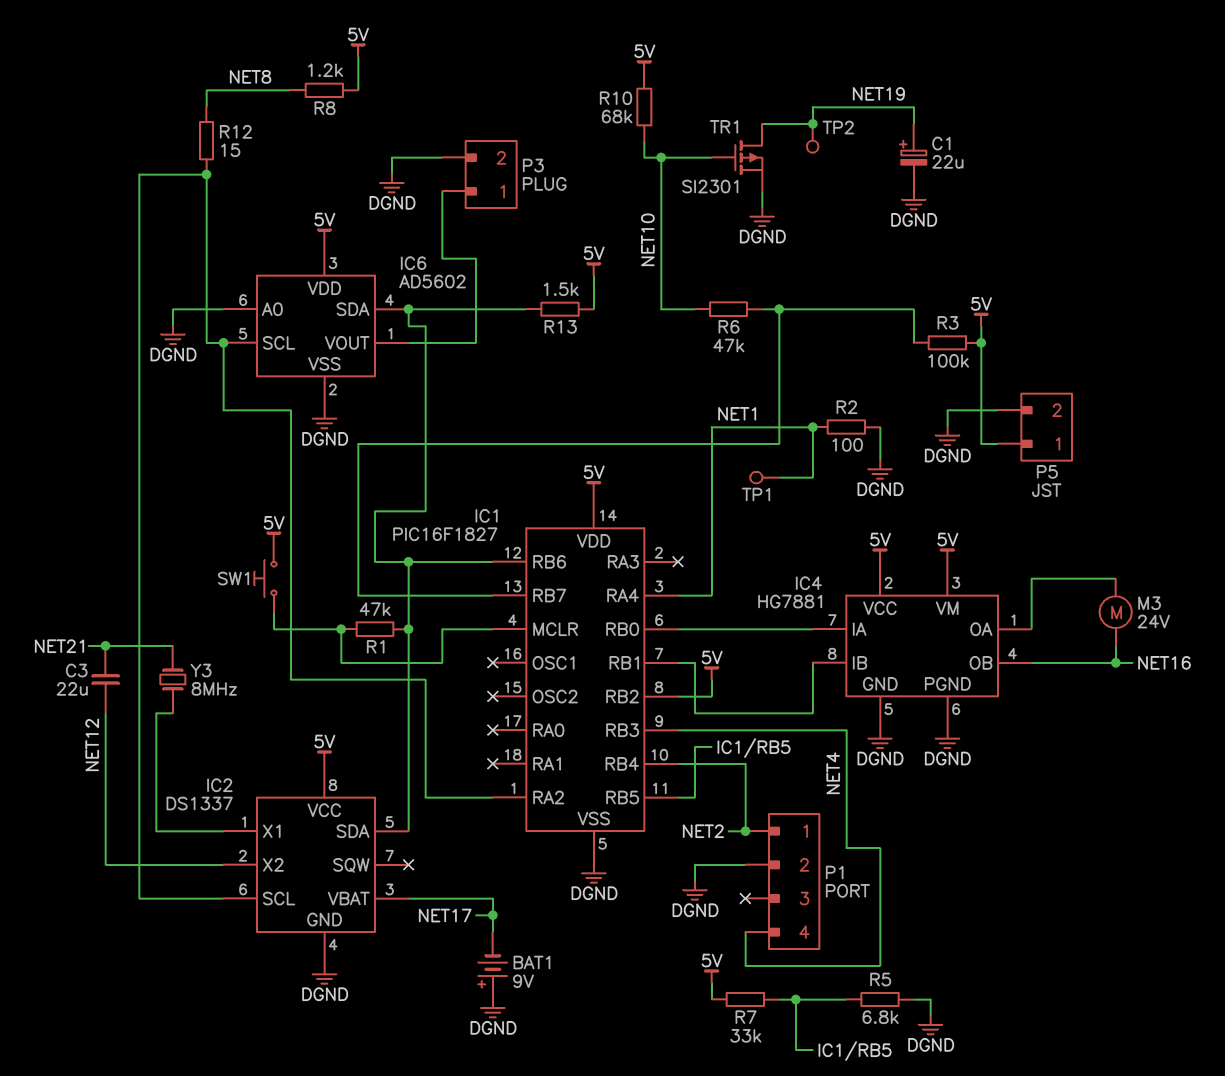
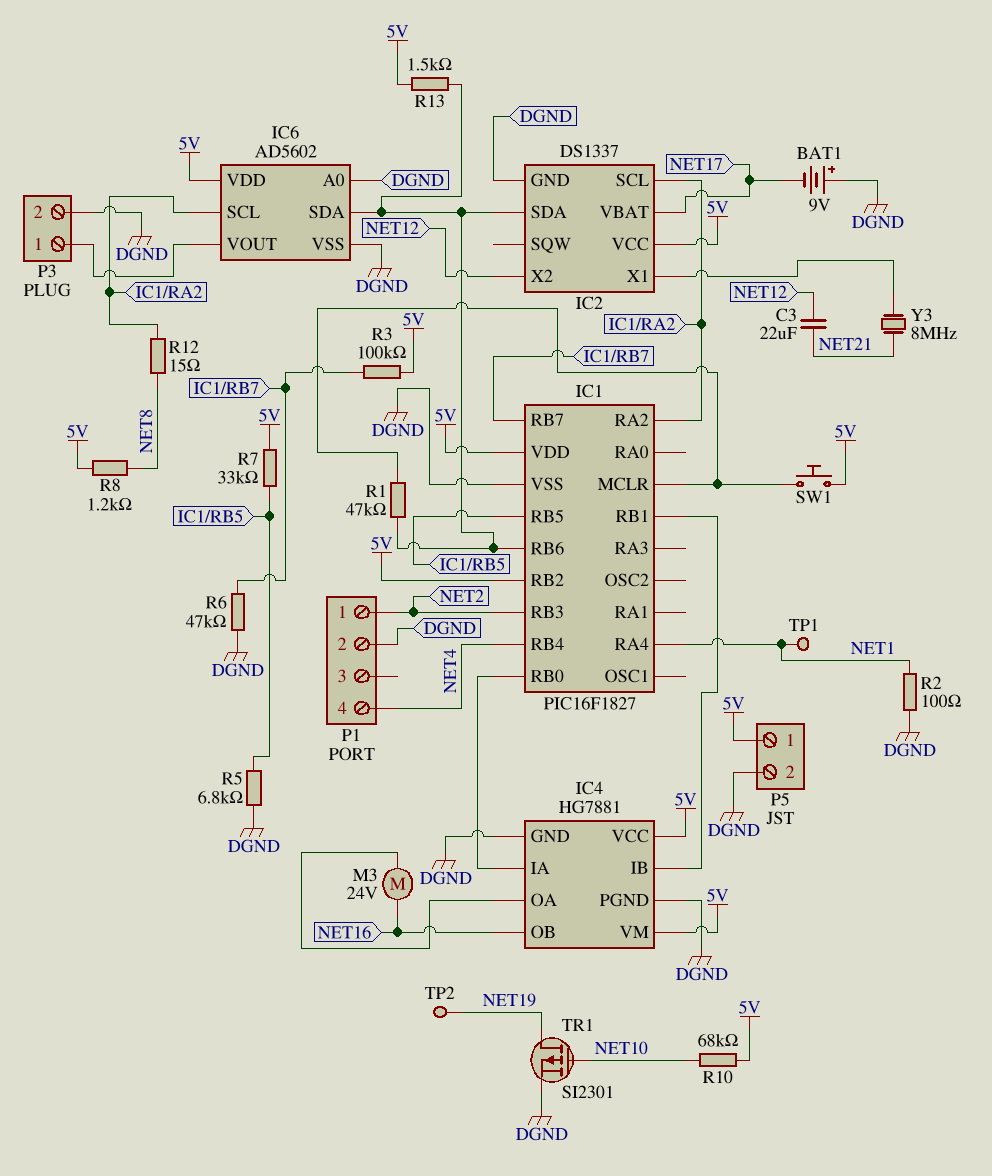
C1: 22uF (plus NET19, minus DGND) -> none
IC1 pin RB3: NET4 -> NET2
IC1 pin RB4: NET2 -> NET4
R6: 47k (IC1/RB7, NET10) -> 47k (DGND, IC1/RB7)

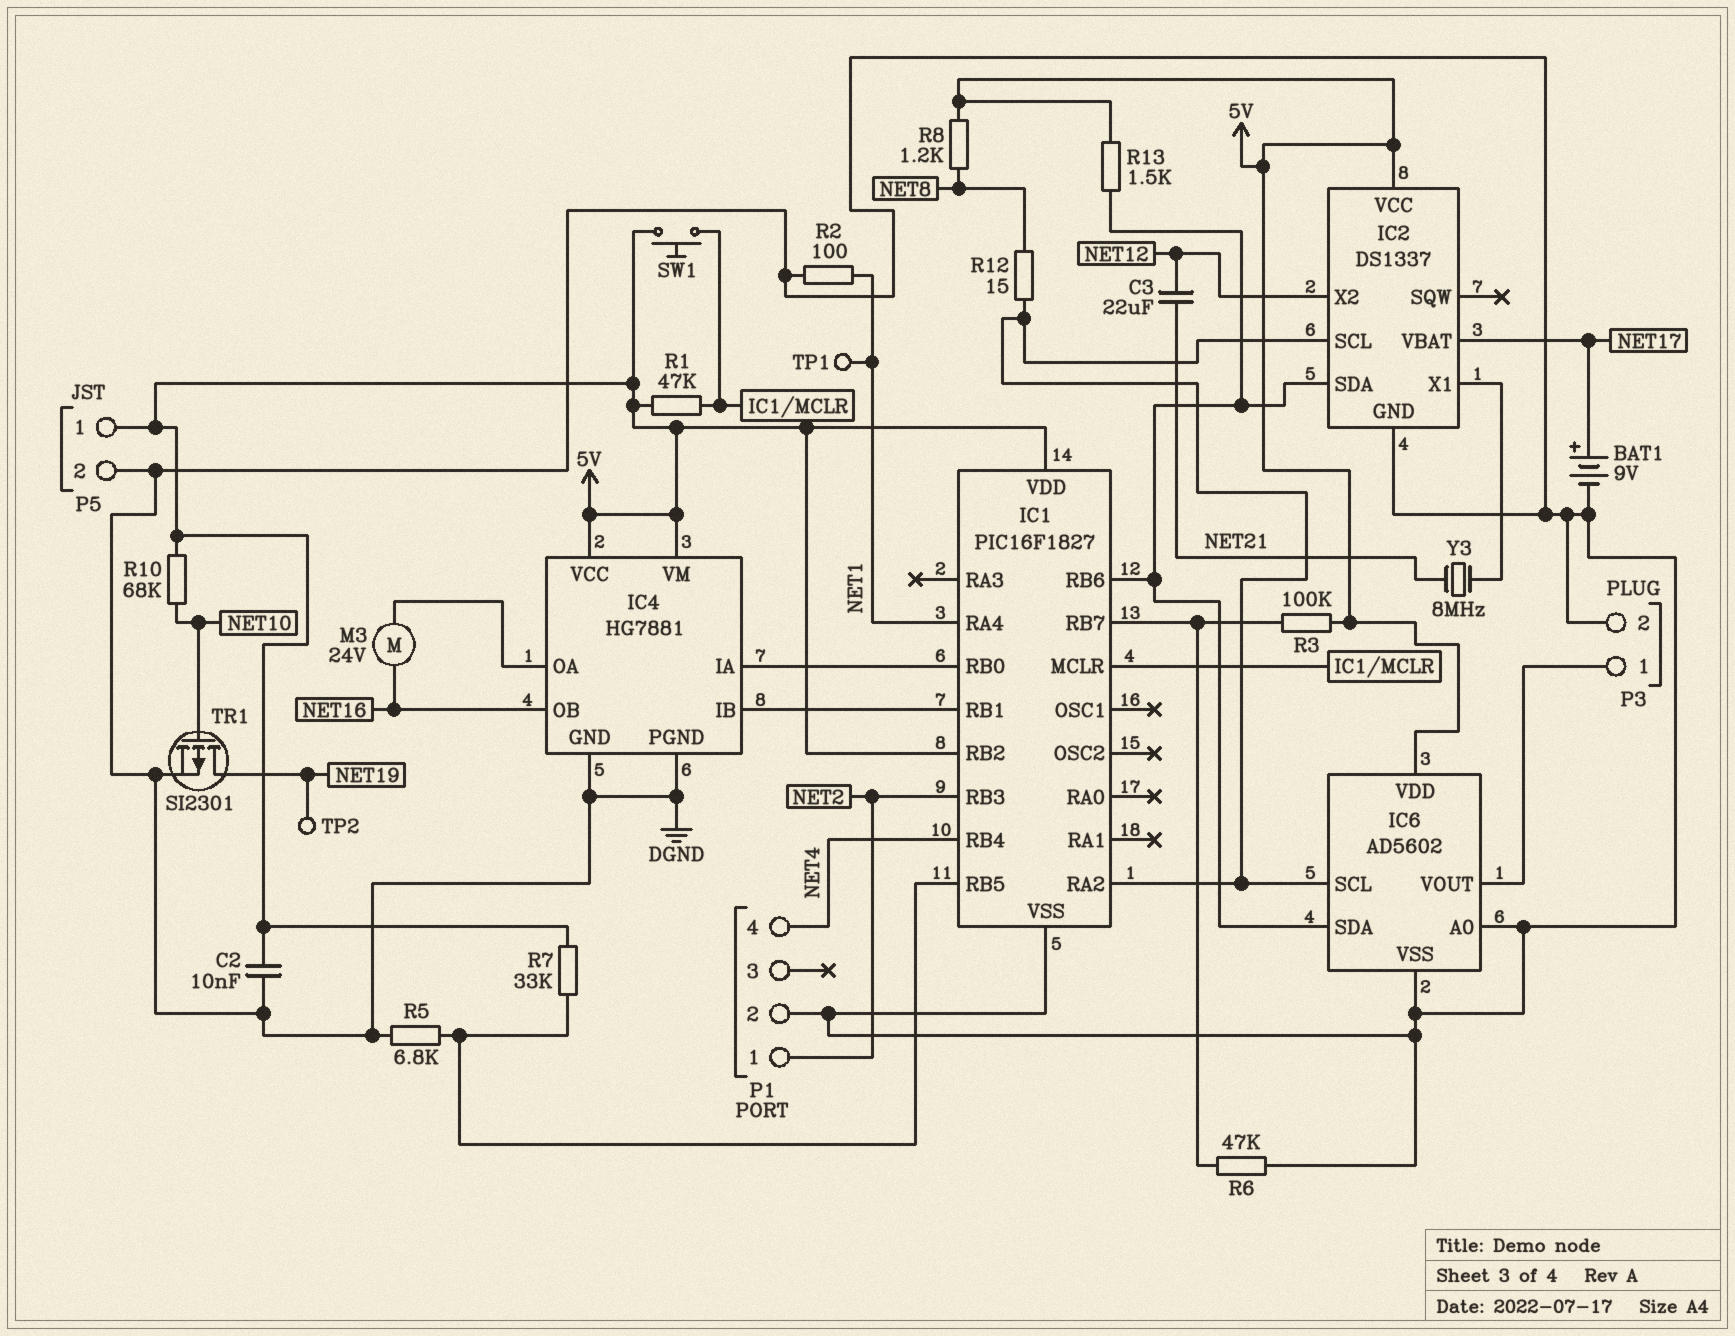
BAT1: 9V (plus DGND, minus NET17) -> 9V (plus NET17, minus DGND)
C2: none -> 10nF (5V, DGND)
R1: 47k (IC1/MCLR, IC1/RB6) -> 47k (5V, IC1/MCLR)

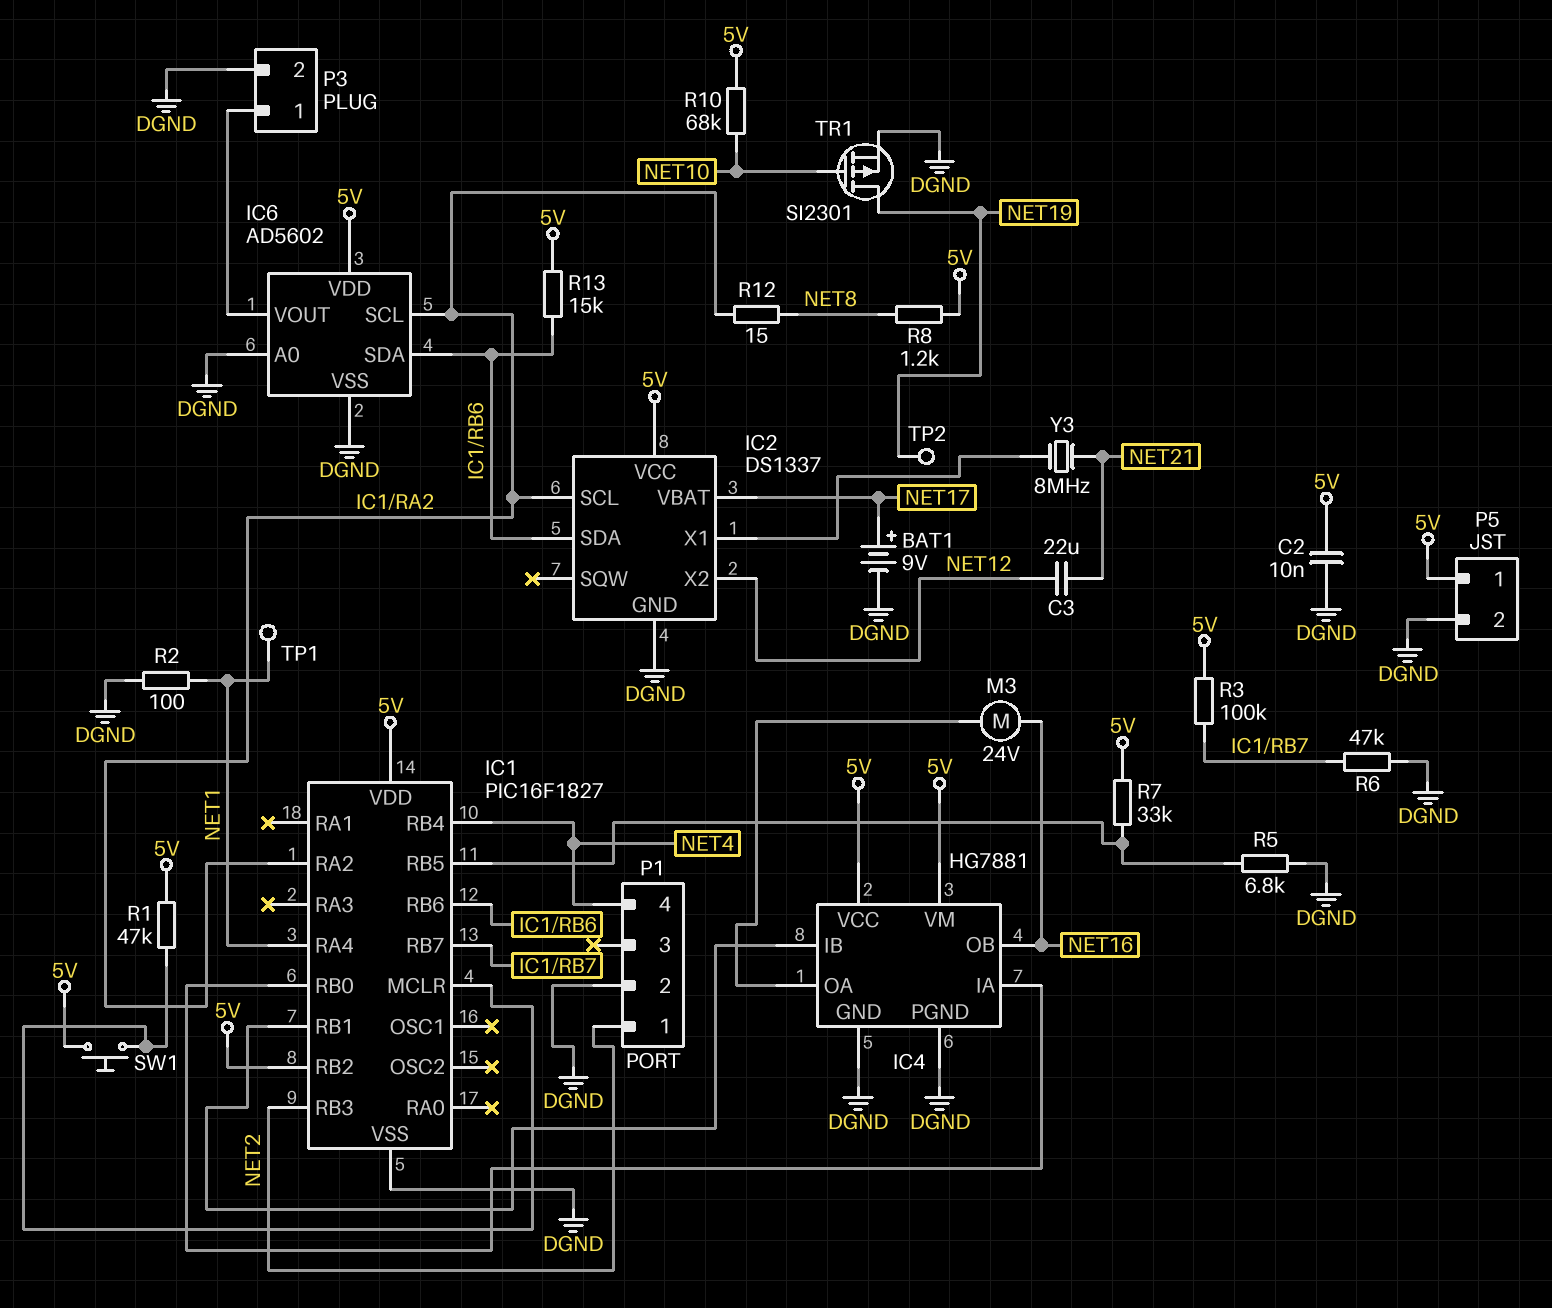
R13: 1.5k (5V, IC1/RB6) -> 15k (5V, IC1/RB6)

